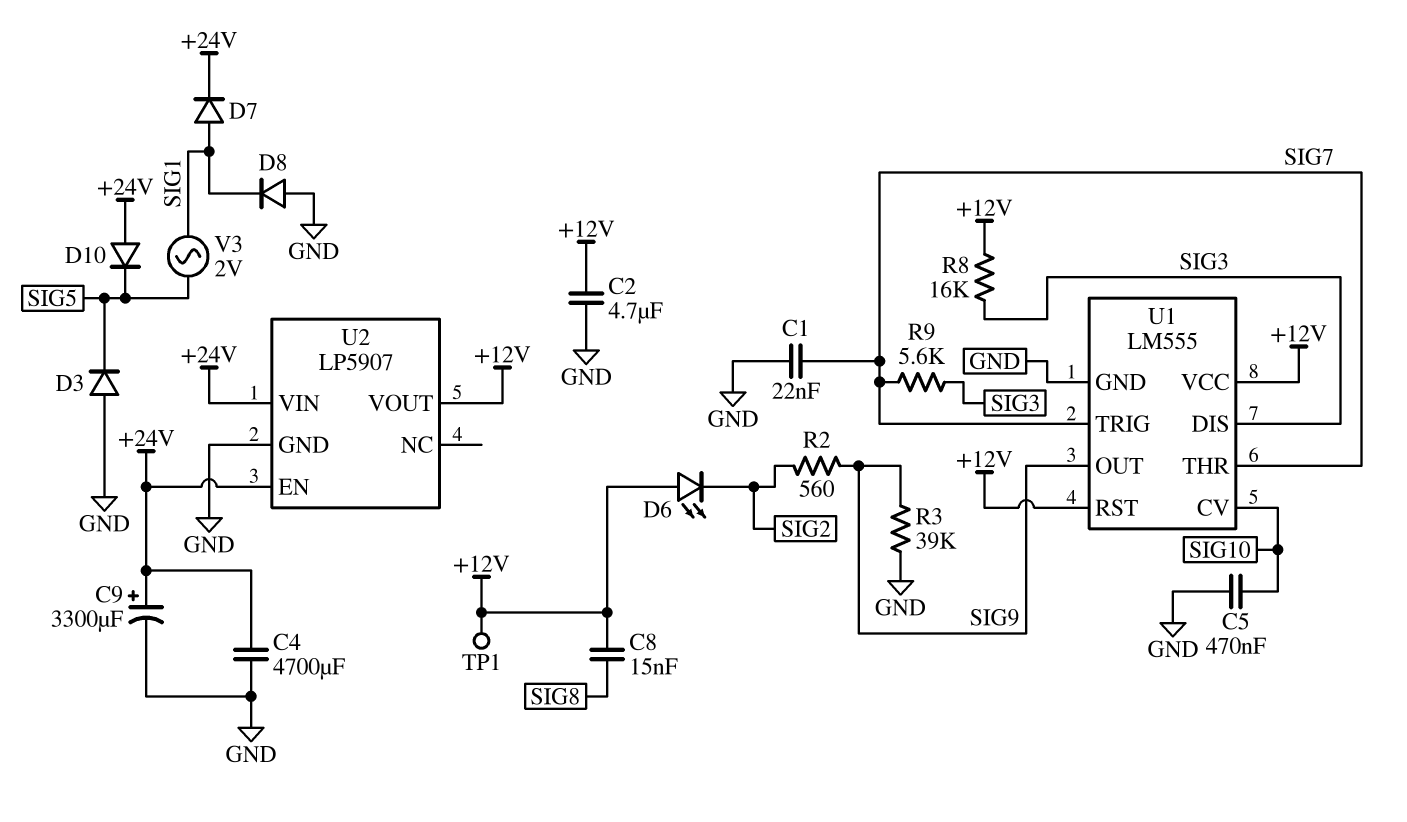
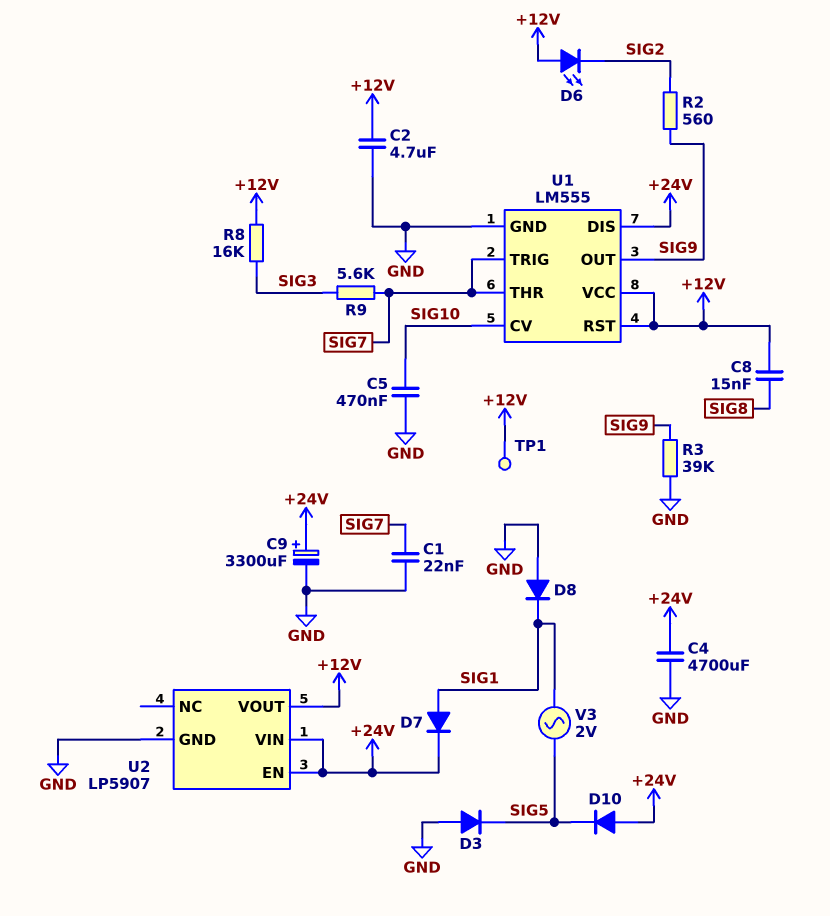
U1 pin DIS: SIG3 -> +24V

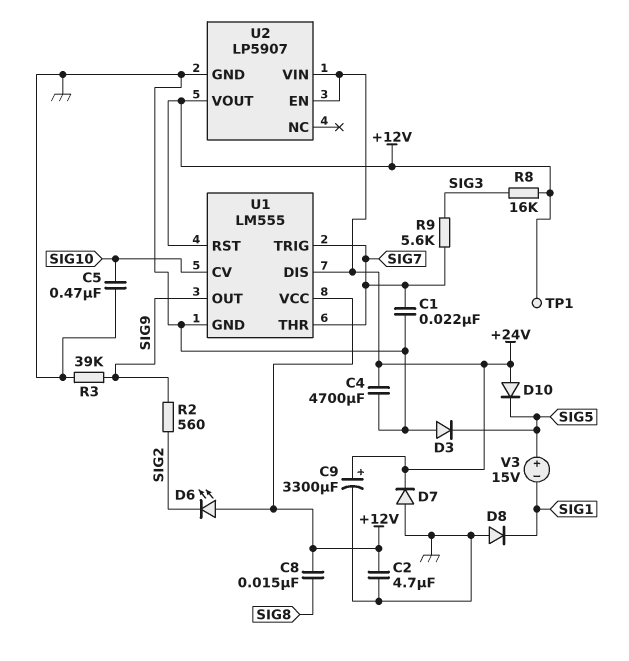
D7: diode (A SIG1, K +24V) -> diode (A GND, K +24V)
V3: AC 2V (SIG1, SIG5) -> 15V (plus SIG5, minus SIG1)

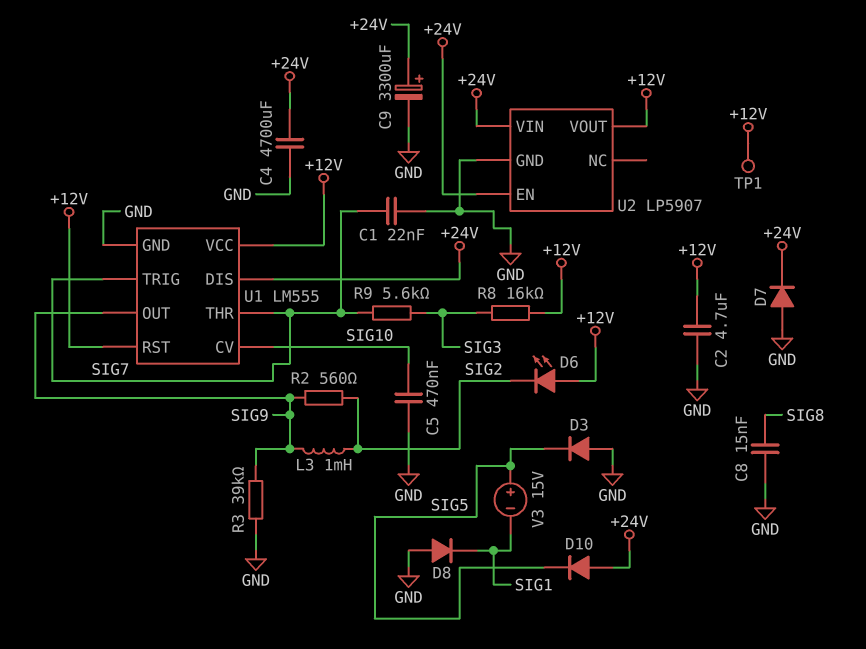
C8: 15nF (+12V, SIG8) -> 15nF (GND, SIG8)
L3: none -> 1mH (SIG2, SIG9)

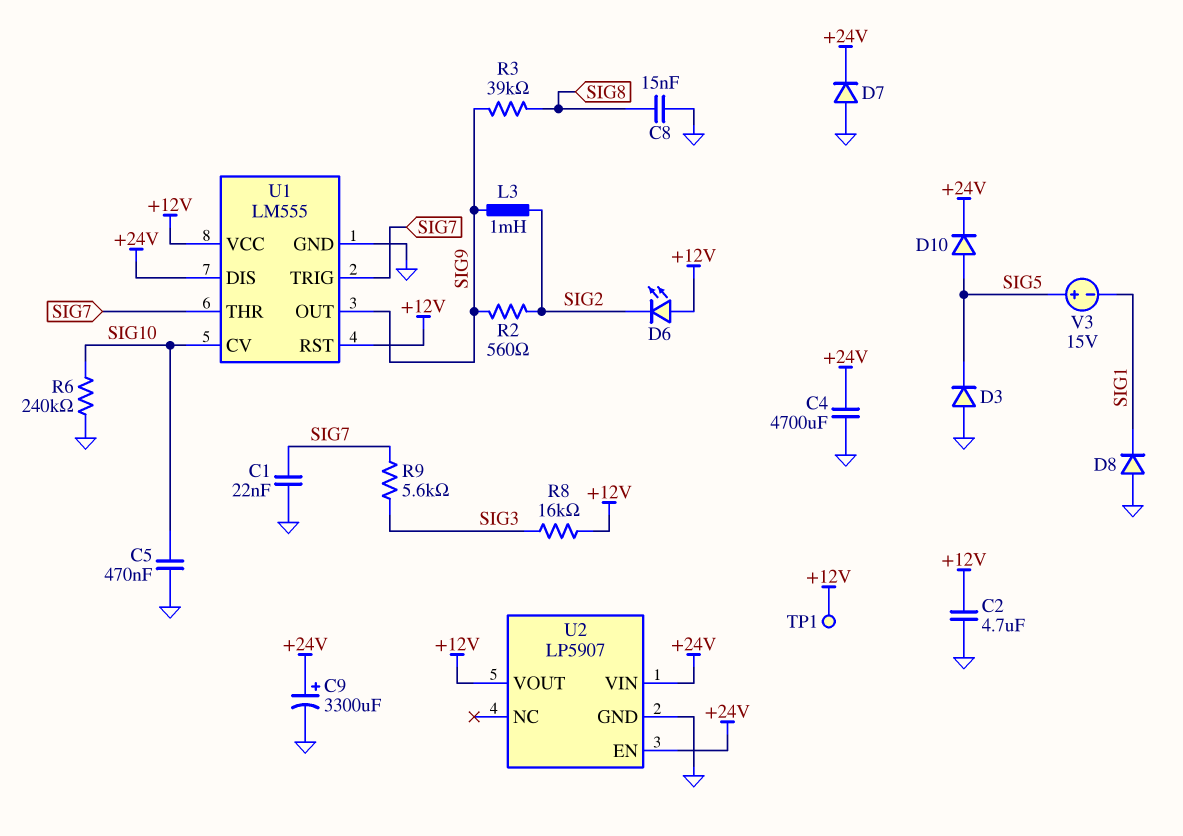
D10: diode (A +24V, K SIG5) -> diode (A SIG5, K +24V)
R3: 39k (GND, SIG9) -> 39k (SIG8, SIG9)
R6: none -> 240k (GND, SIG10)

